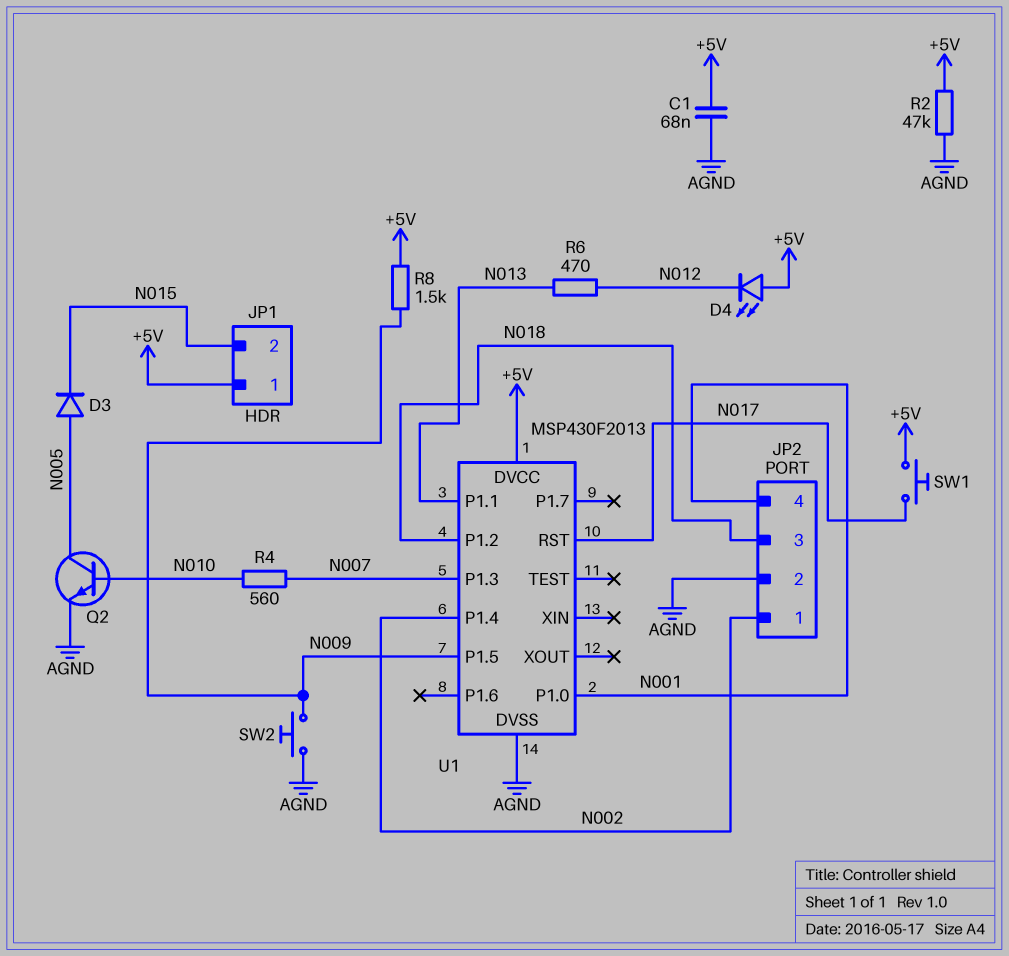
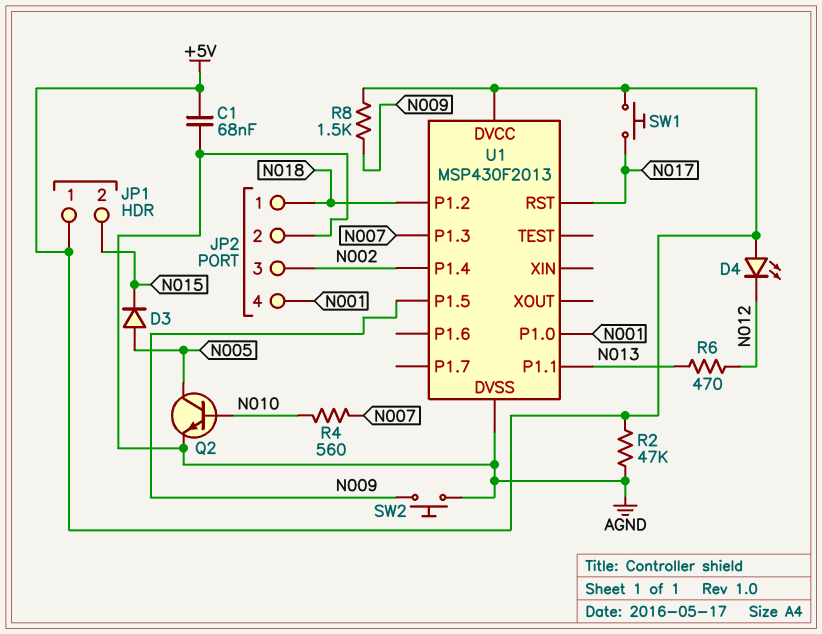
JP2 pin 1: N002 -> N018
JP2 pin 3: N018 -> N002

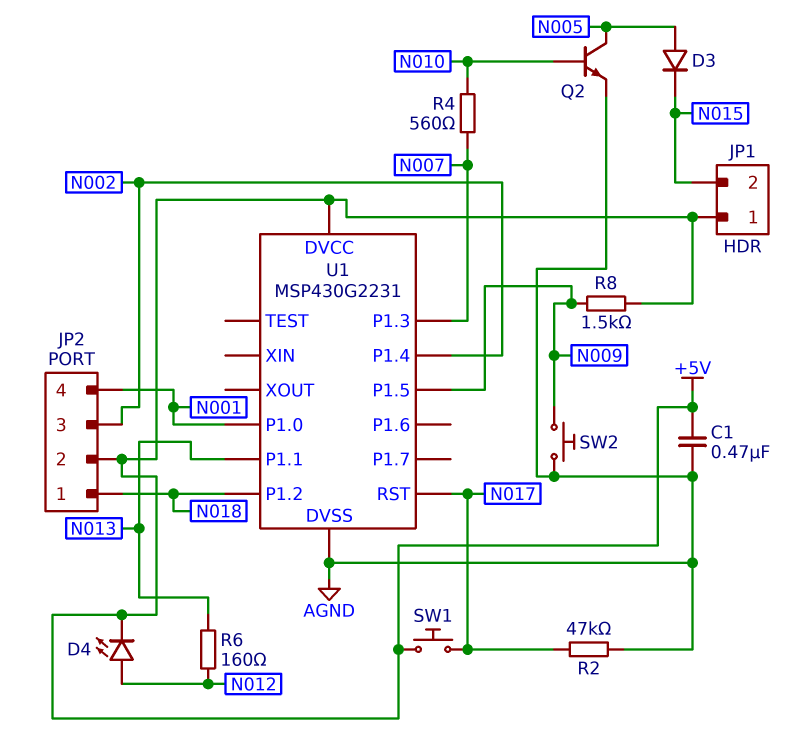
C1: 68nF (+5V, AGND) -> 470nF (+5V, AGND)
D4: LED (A +5V, K N012) -> LED (A N012, K +5V)
JP2 pin 2: AGND -> +5V
R2: 47k (+5V, AGND) -> 47k (AGND, N017)
R6: 470 (N012, N013) -> 160 (N012, N013)
U1: MSP430F2013 -> MSP430G2231

